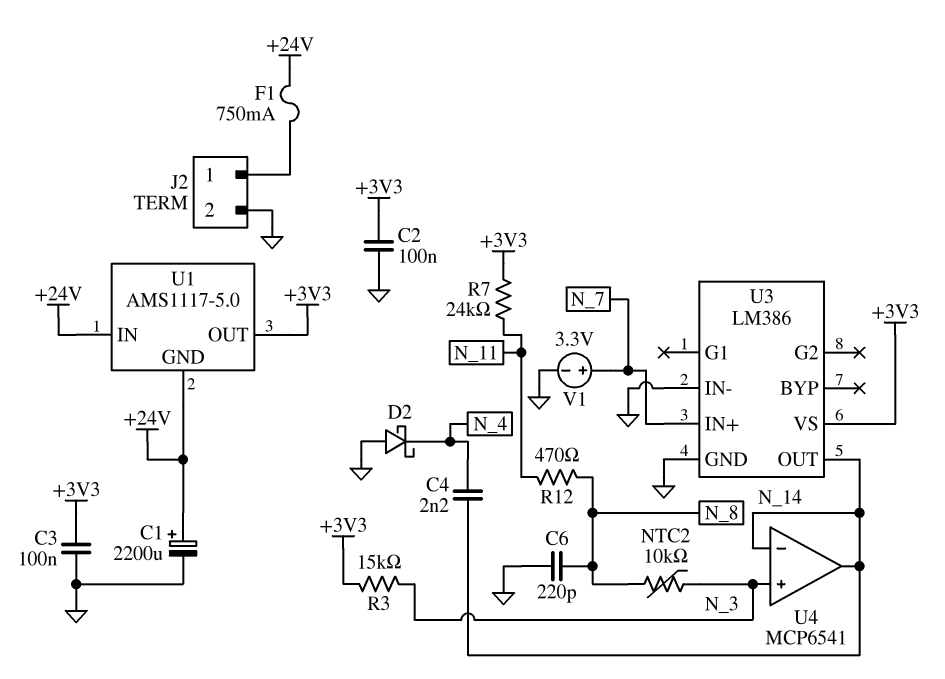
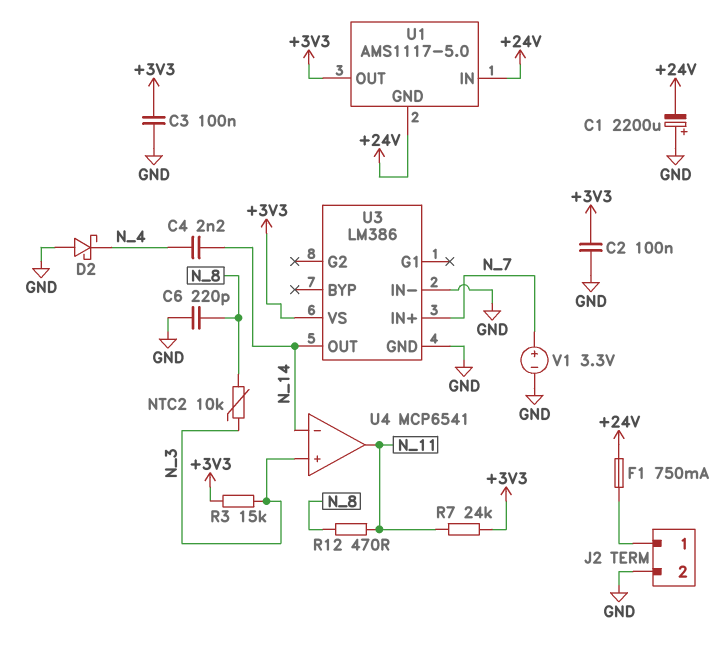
C1: 2200uF (plus +24V, minus GND) -> 2200uF (plus GND, minus +24V)
U4 pin out: N_14 -> N_11

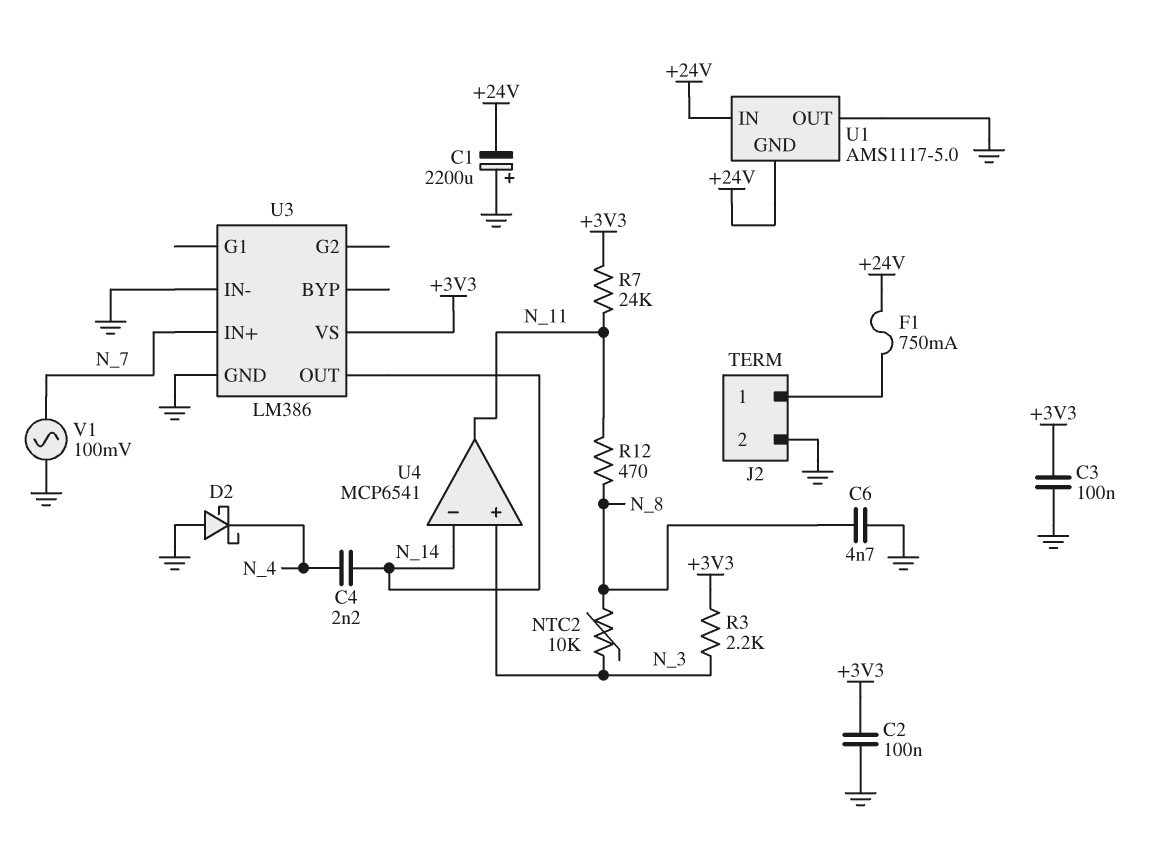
C6: 220pF (GND, N_8) -> 4.7nF (GND, N_8)
R3: 15k (+3V3, N_3) -> 2.2k (+3V3, N_3)
U1 pin OUT: +3V3 -> GND
V1: 3.3V (plus N_7, minus GND) -> AC 100mV (GND, N_7)

